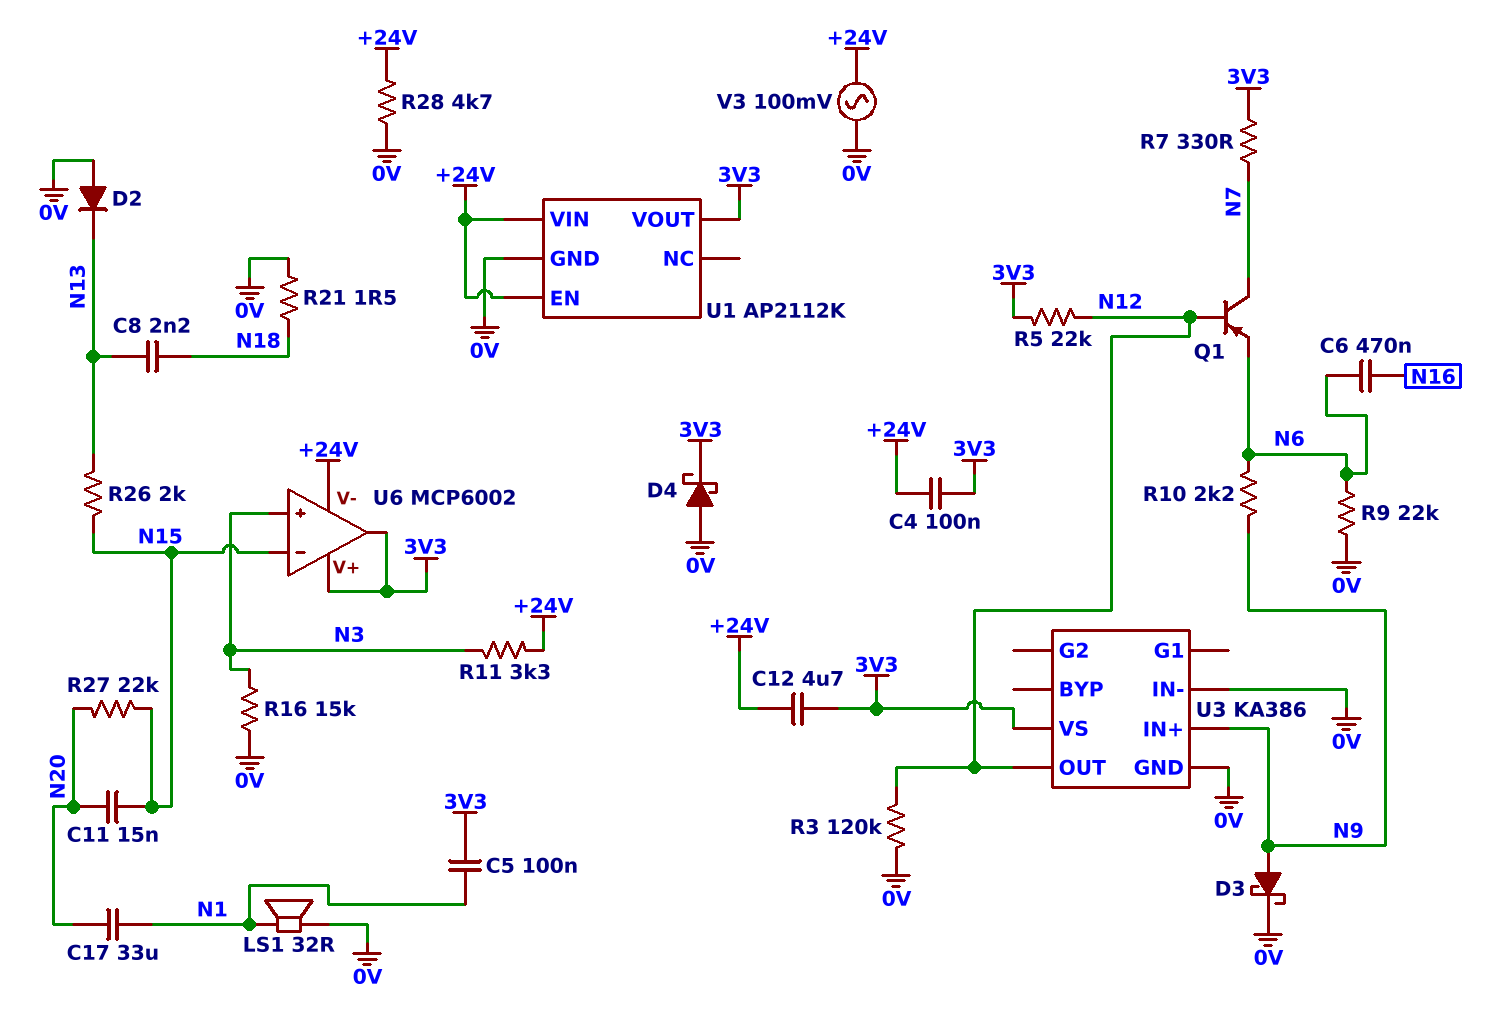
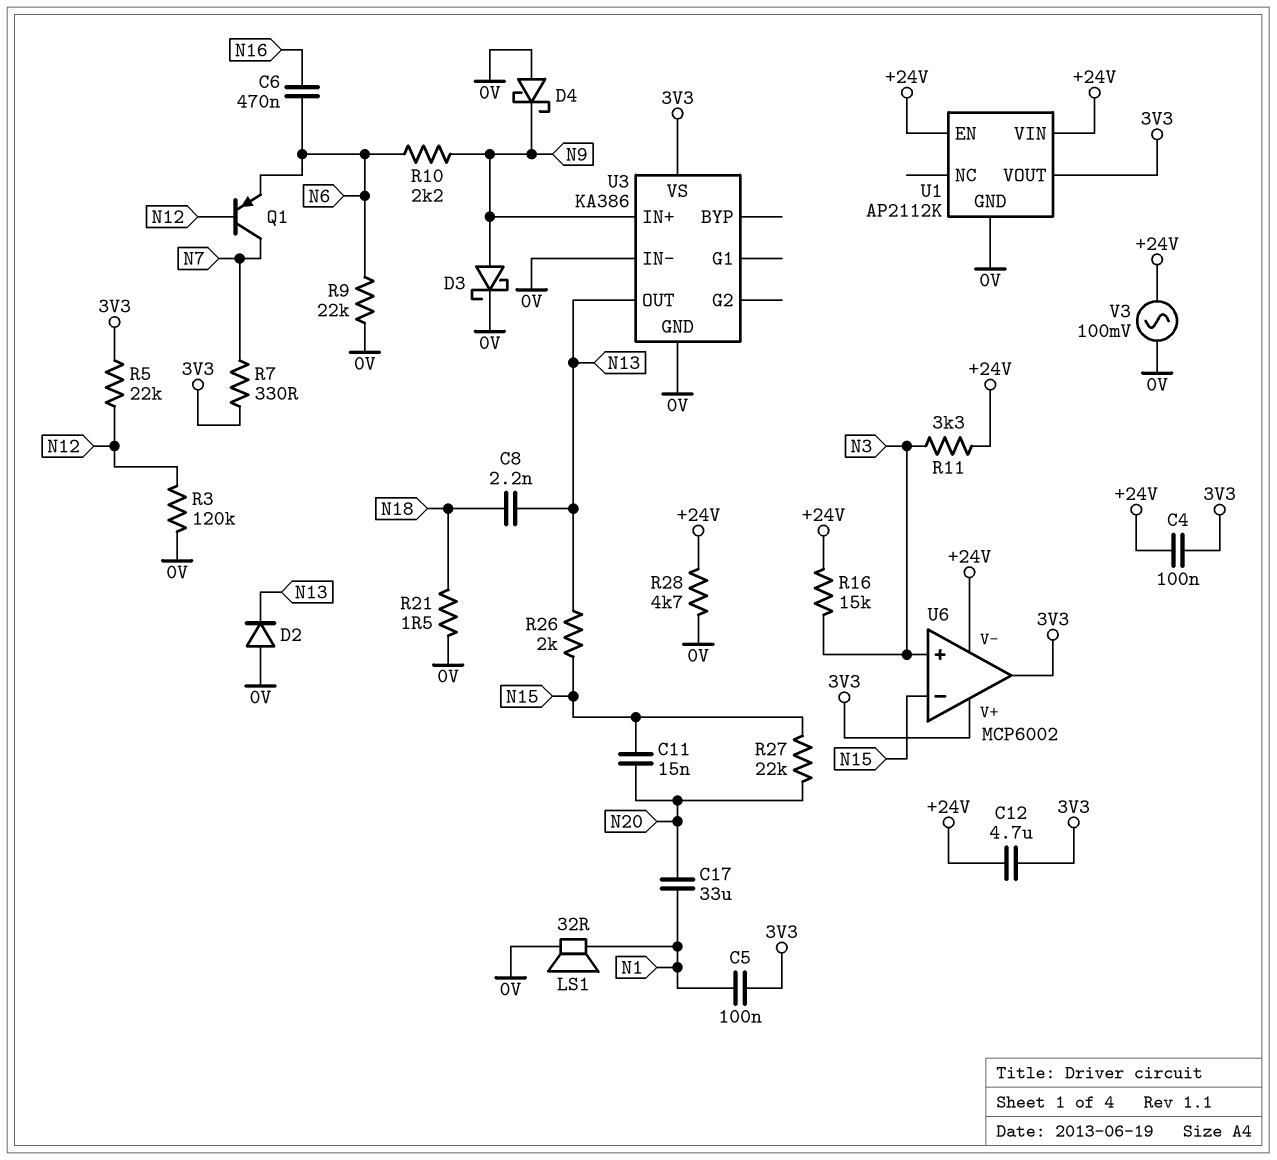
D4: schottky (A 0V, K 3V3) -> schottky (A 0V, K N9)
R16: 15k (0V, N3) -> 15k (+24V, N3)
U3 pin OUT: N12 -> N13

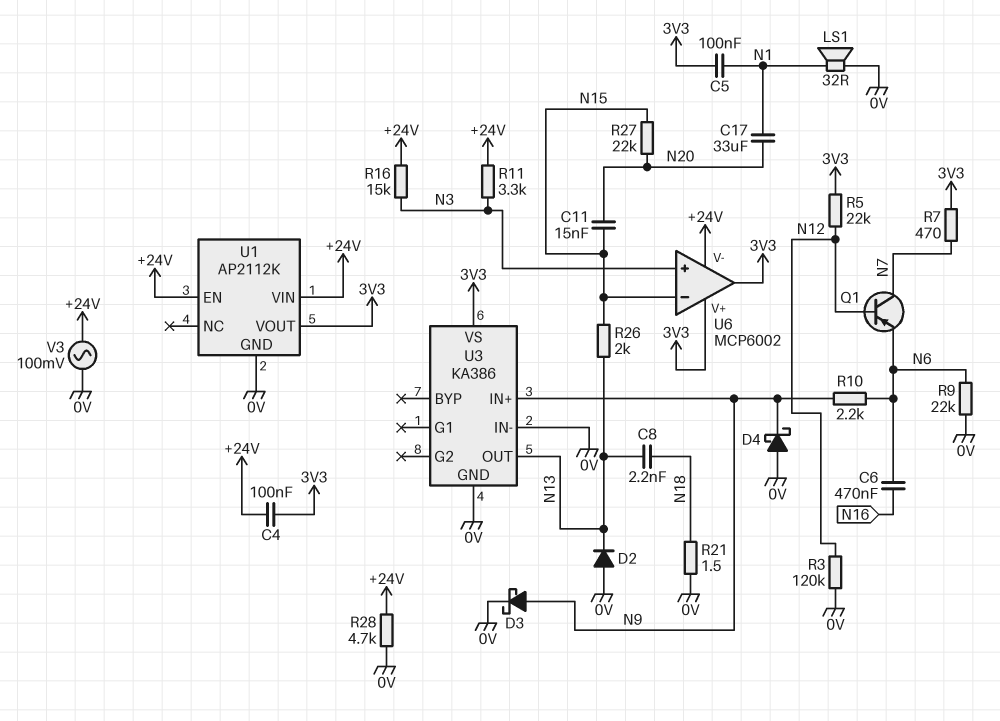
C12: 4.7uF (+24V, 3V3) -> none
R7: 330 (3V3, N7) -> 470 (3V3, N7)

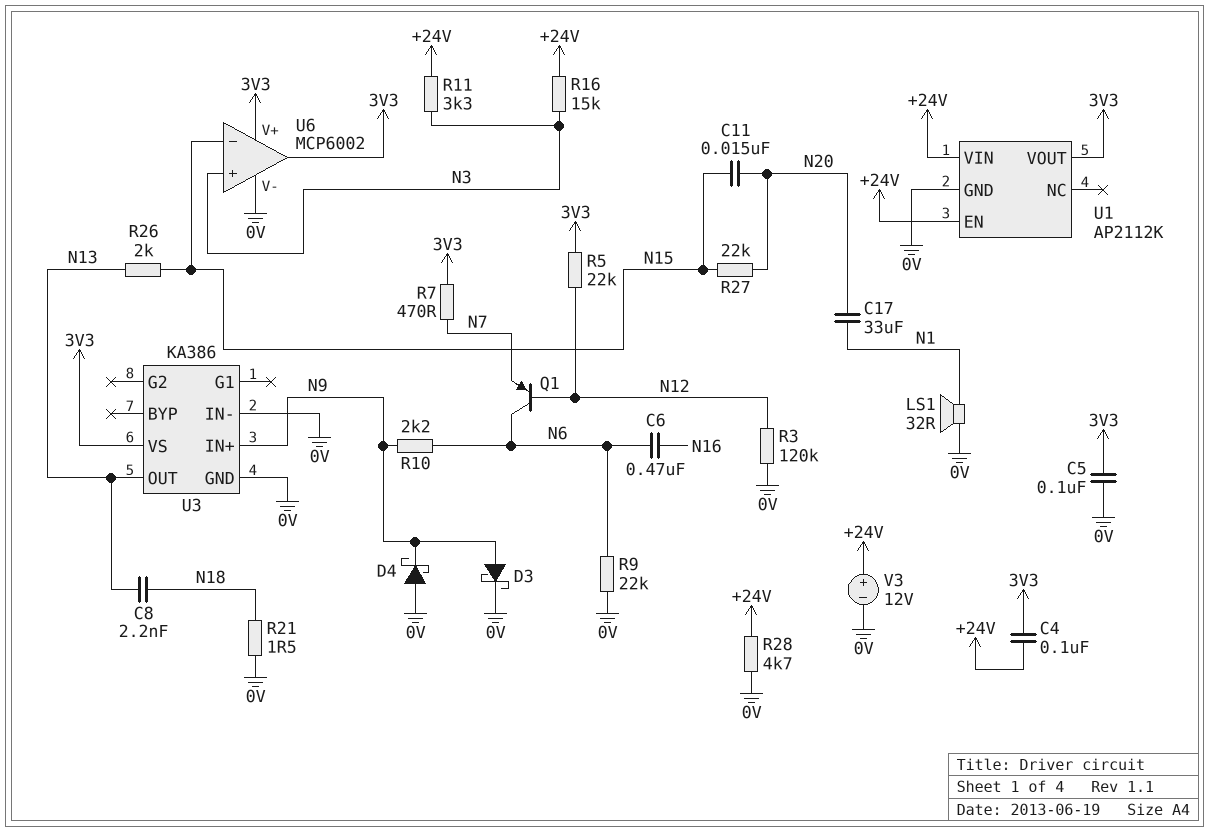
C5: 100nF (3V3, N1) -> 100nF (0V, 3V3)
D2: diode (A 0V, K N13) -> none
Q1: PNP (B N12, C N7, E N6) -> PNP (B N12, C N6, E N7)
U6 pin V-: +24V -> 0V
V3: AC 100mV (+24V, 0V) -> 12V (plus +24V, minus 0V)

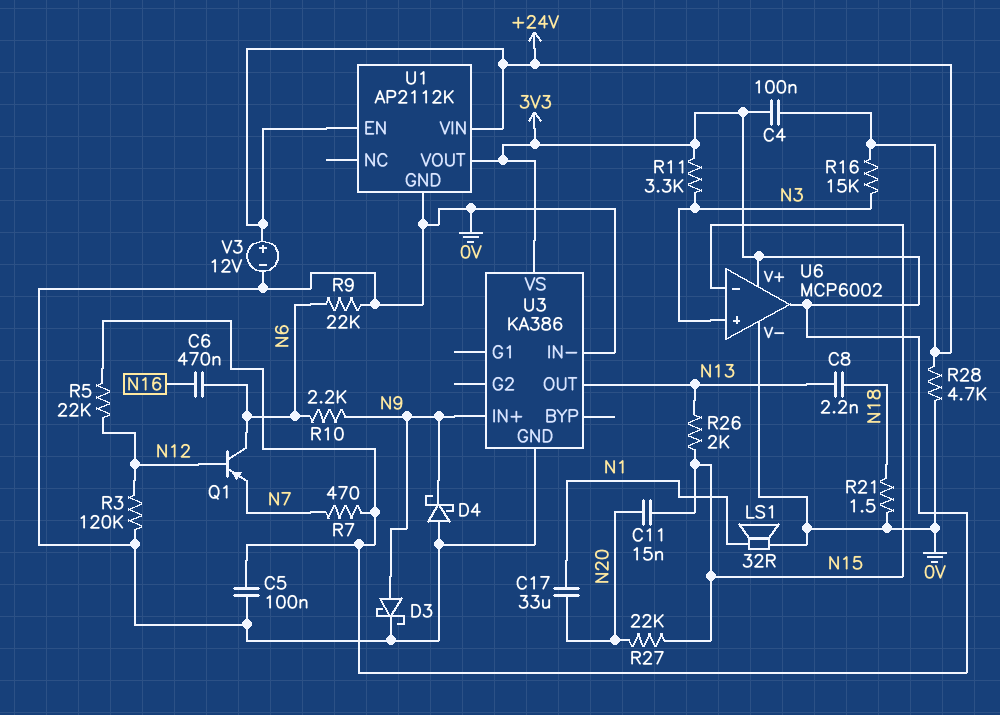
R11: 3.3k (+24V, N3) -> 3.3k (3V3, N3)

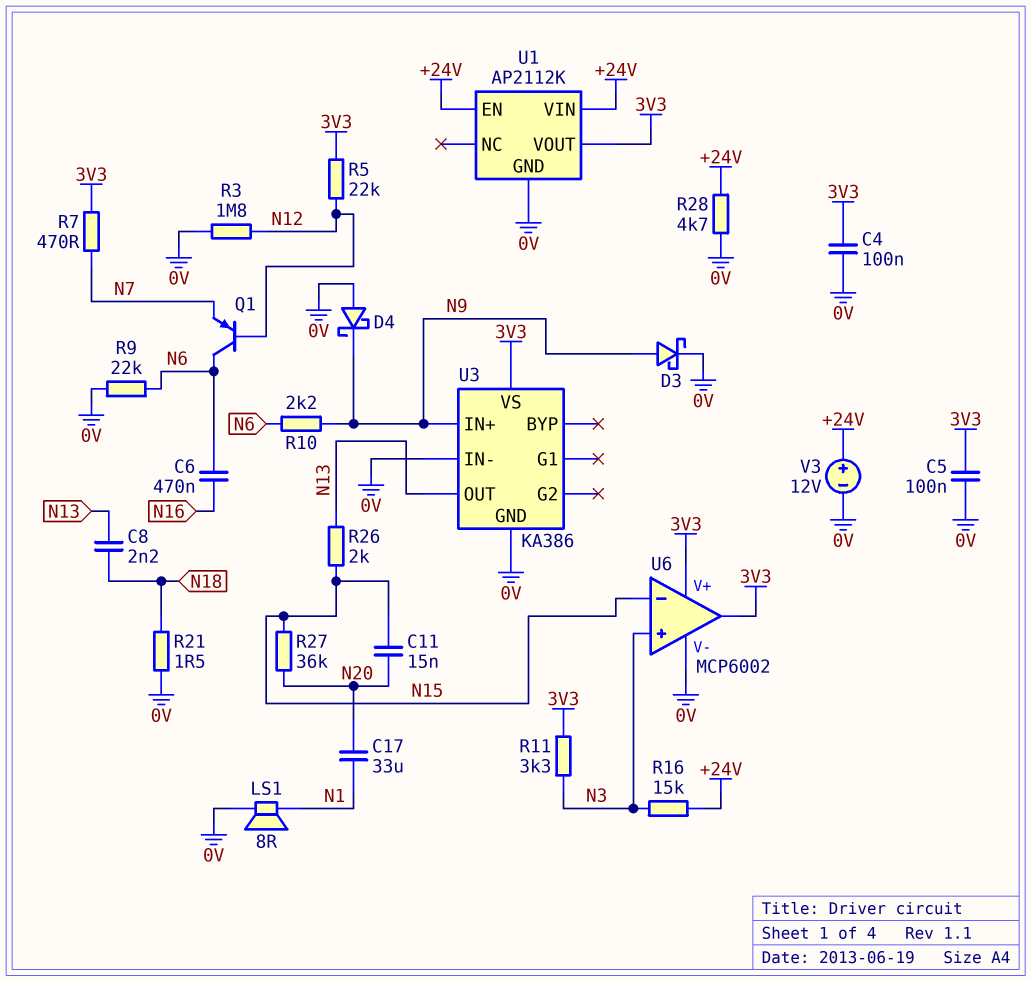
C4: 100nF (+24V, 3V3) -> 100nF (0V, 3V3)
LS1: speaker 32R (0V, N1) -> speaker 8R (0V, N1)
R3: 120k (0V, N12) -> 1.8M (0V, N12)
R27: 22k (N15, N20) -> 36k (N15, N20)

